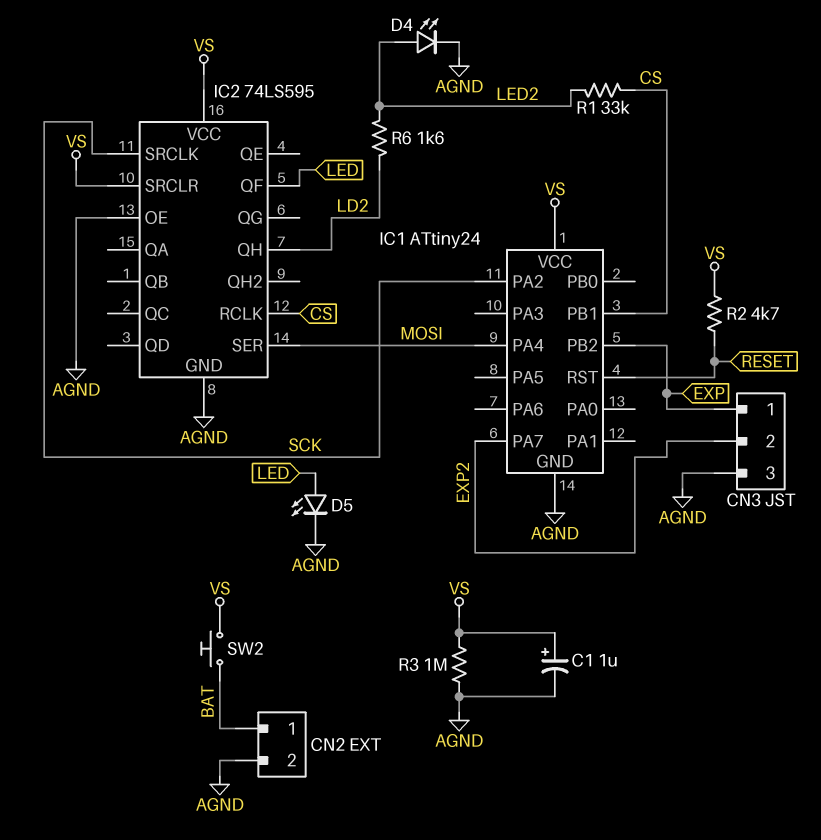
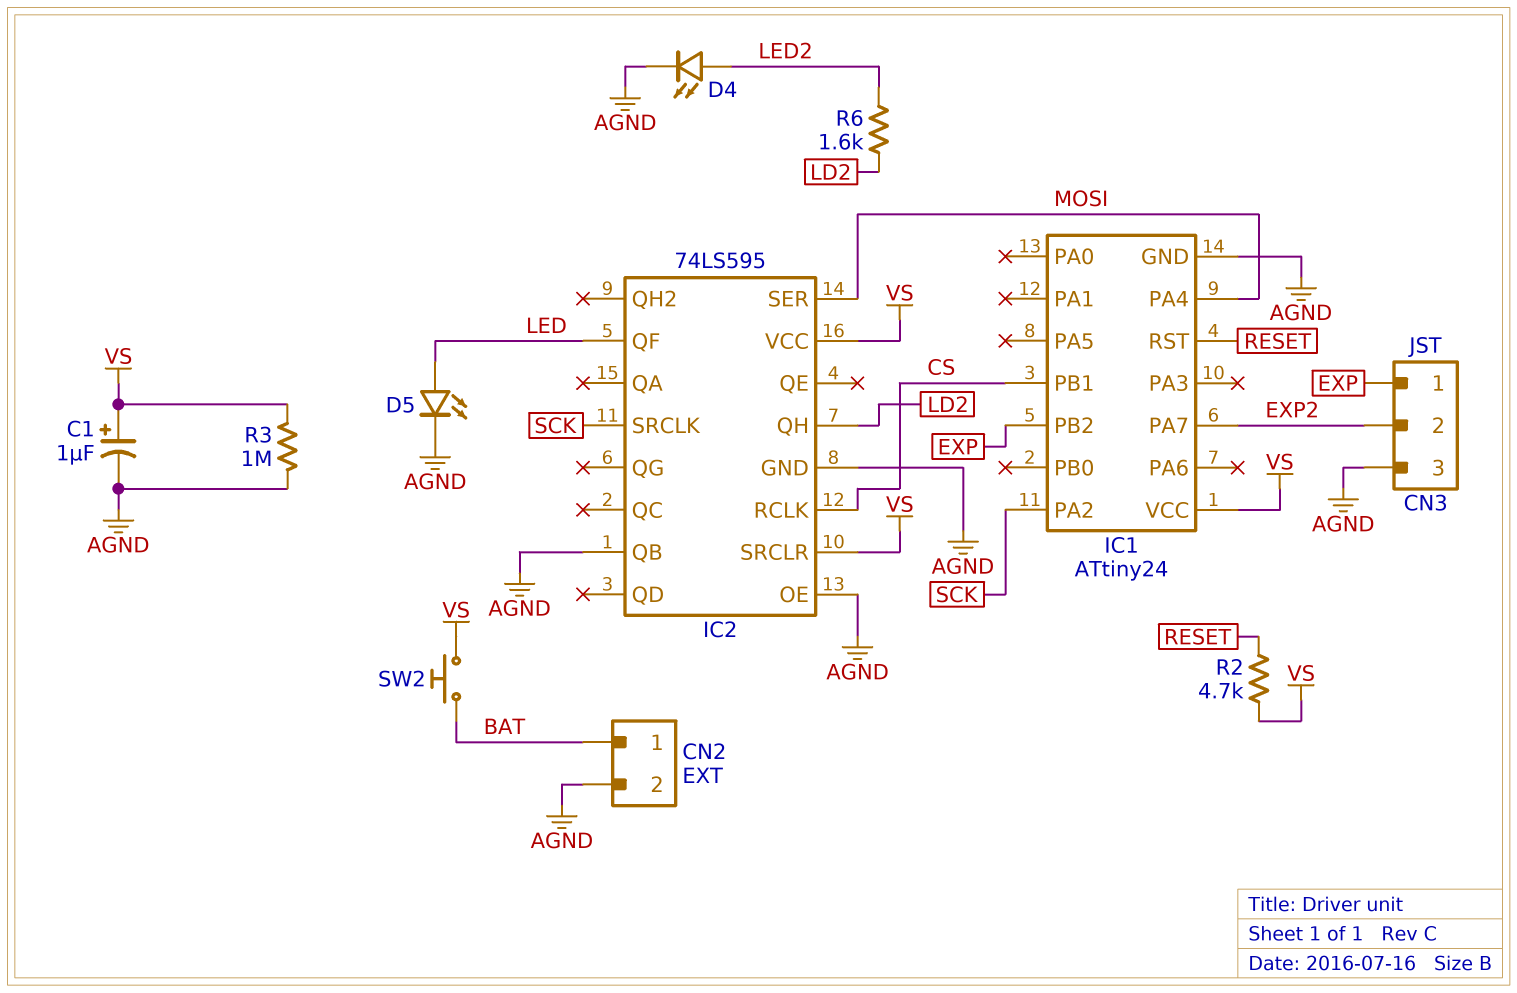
IC2 pin QB: none -> AGND
R1: 33k (CS, LED2) -> none

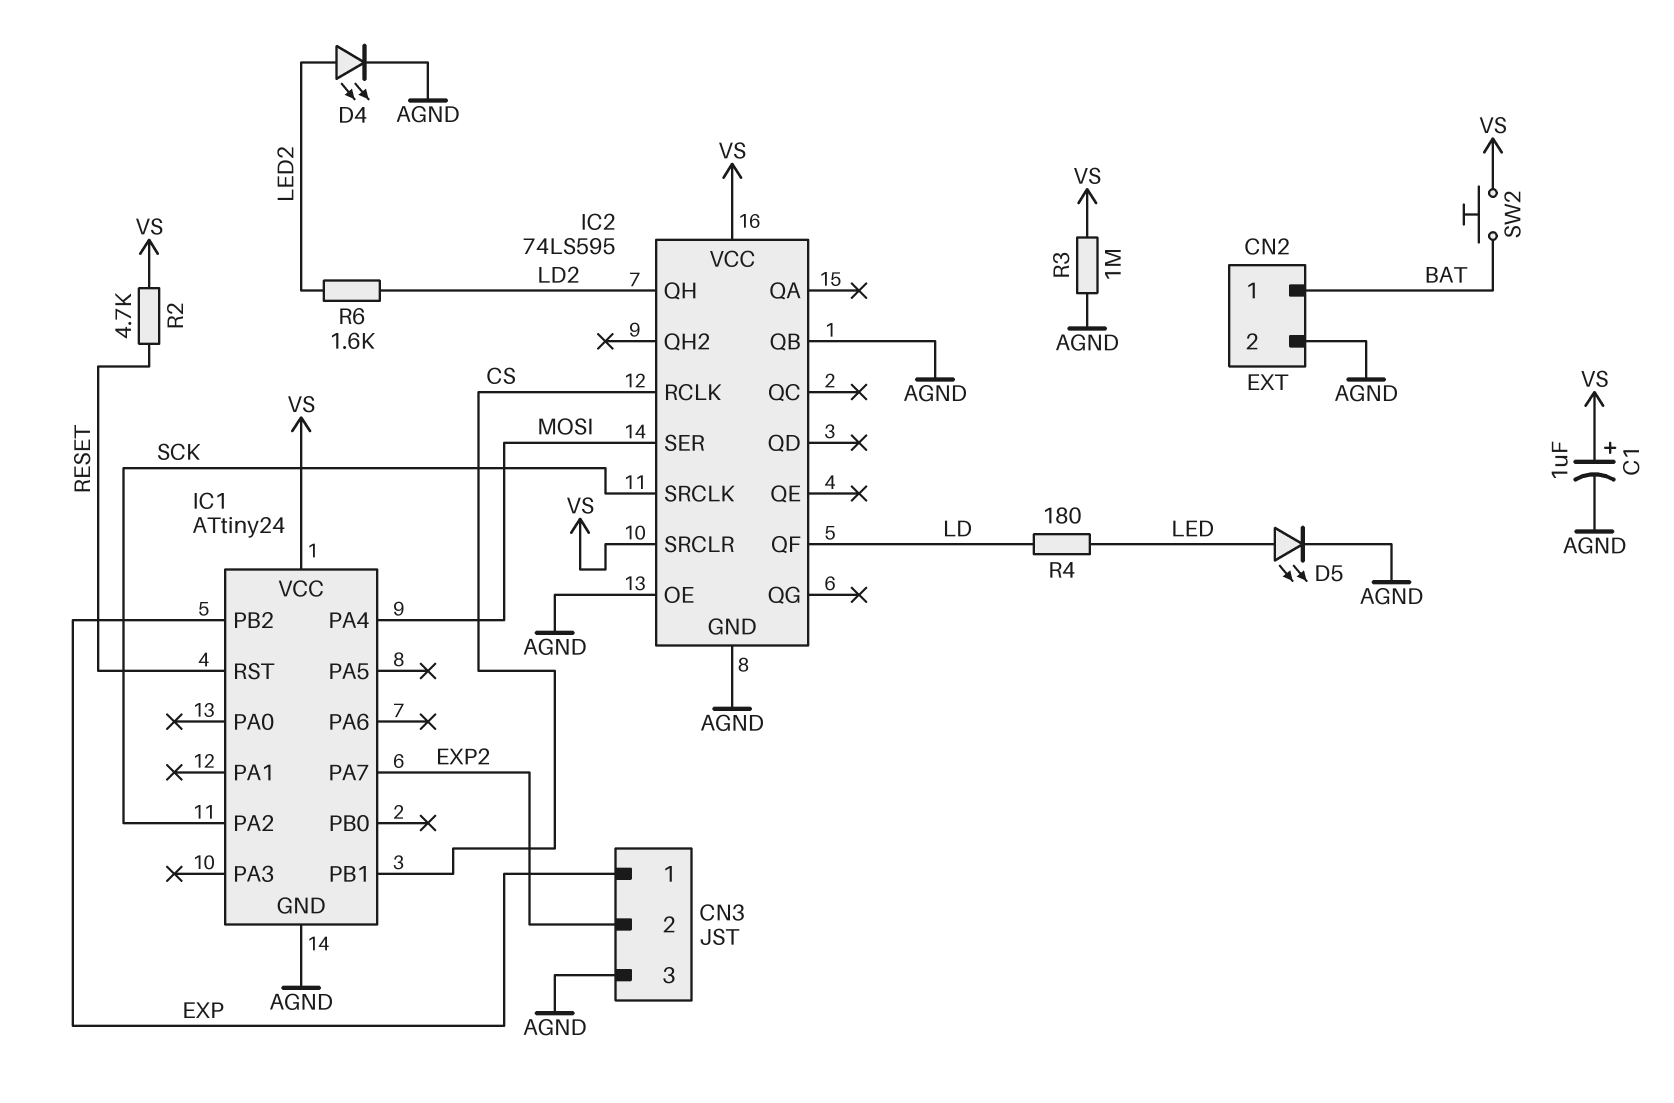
IC2 pin QF: LED -> LD
R4: none -> 180 (LD, LED)

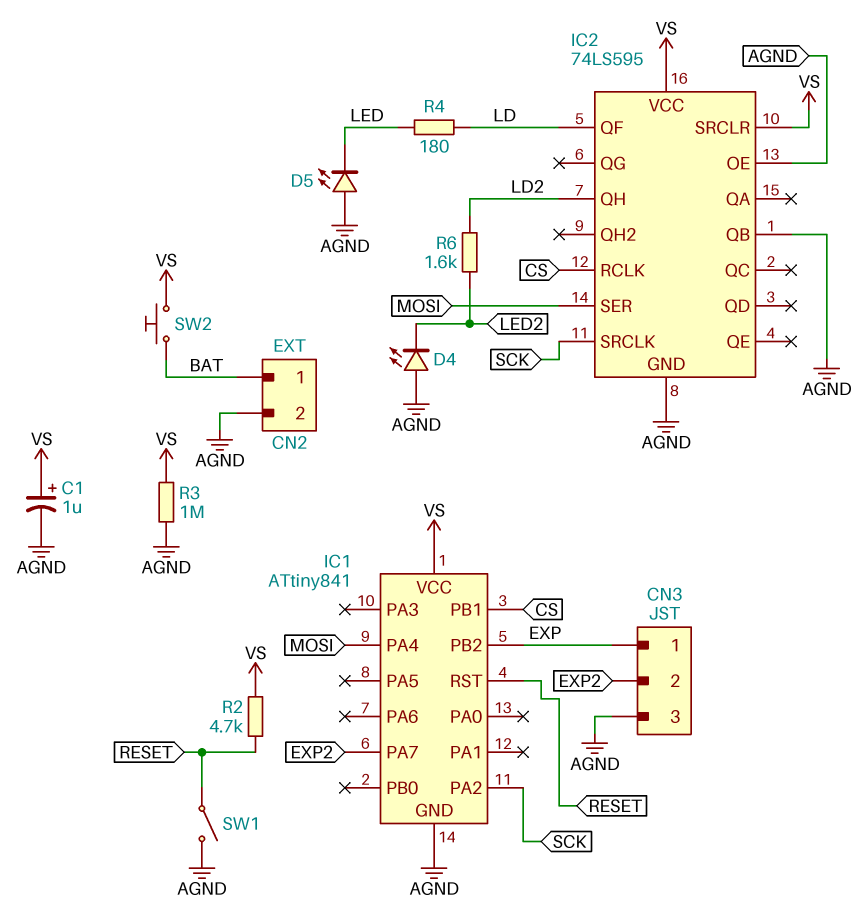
D4: LED (A LED2, K AGND) -> LED (A AGND, K LED2)
D5: LED (A LED, K AGND) -> LED (A AGND, K LED)
IC1: ATtiny24 -> ATtiny841
SW1: none -> switch (AGND, RESET)

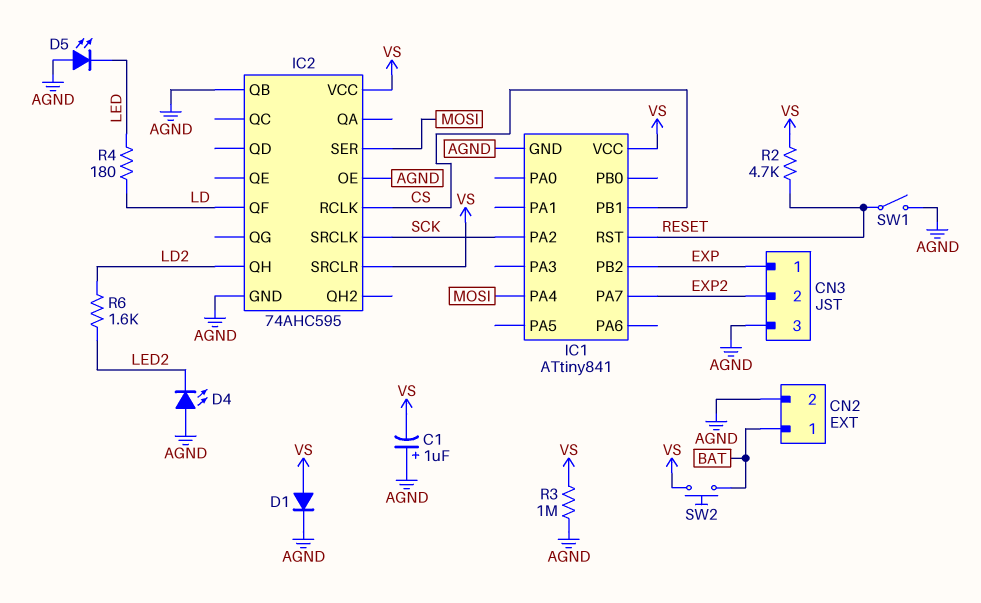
C1: 1uF (plus VS, minus AGND) -> 1uF (plus AGND, minus VS)
D1: none -> diode (A VS, K AGND)
IC2: 74LS595 -> 74AHC595

